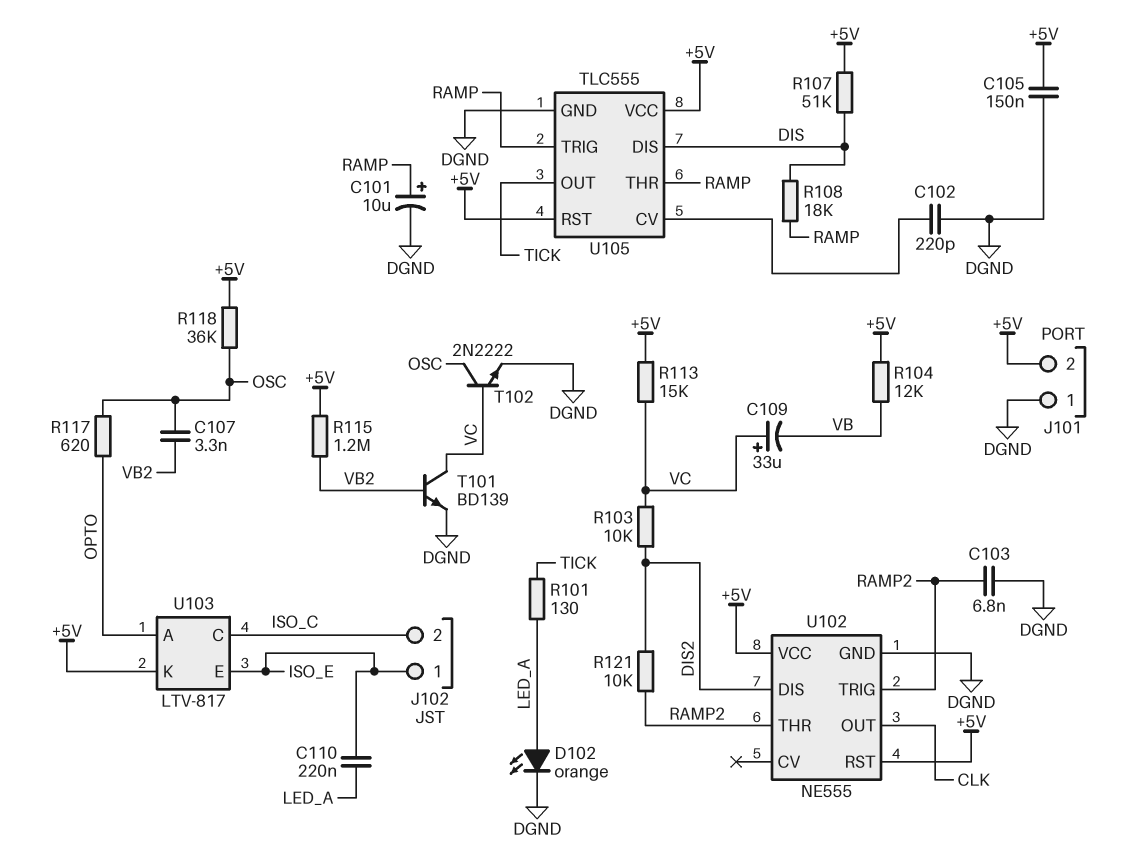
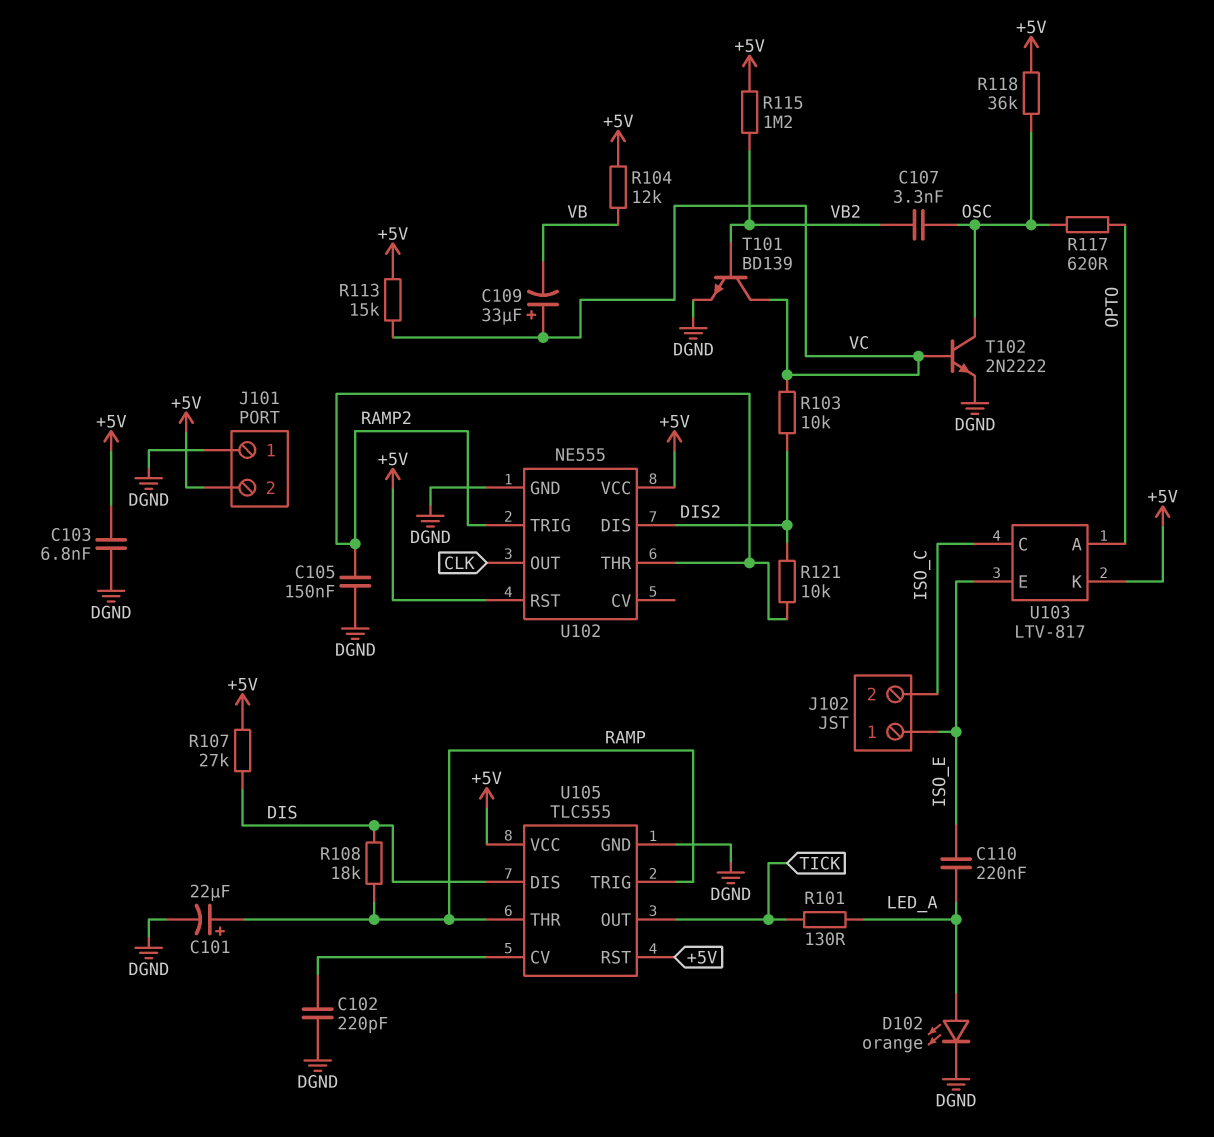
C101: 10uF (plus RAMP, minus DGND) -> 22uF (plus RAMP, minus DGND)
C103: 6.8nF (DGND, RAMP2) -> 6.8nF (+5V, DGND)
C105: 150nF (+5V, DGND) -> 150nF (DGND, RAMP2)
R107: 51k (+5V, DIS) -> 27k (+5V, DIS)

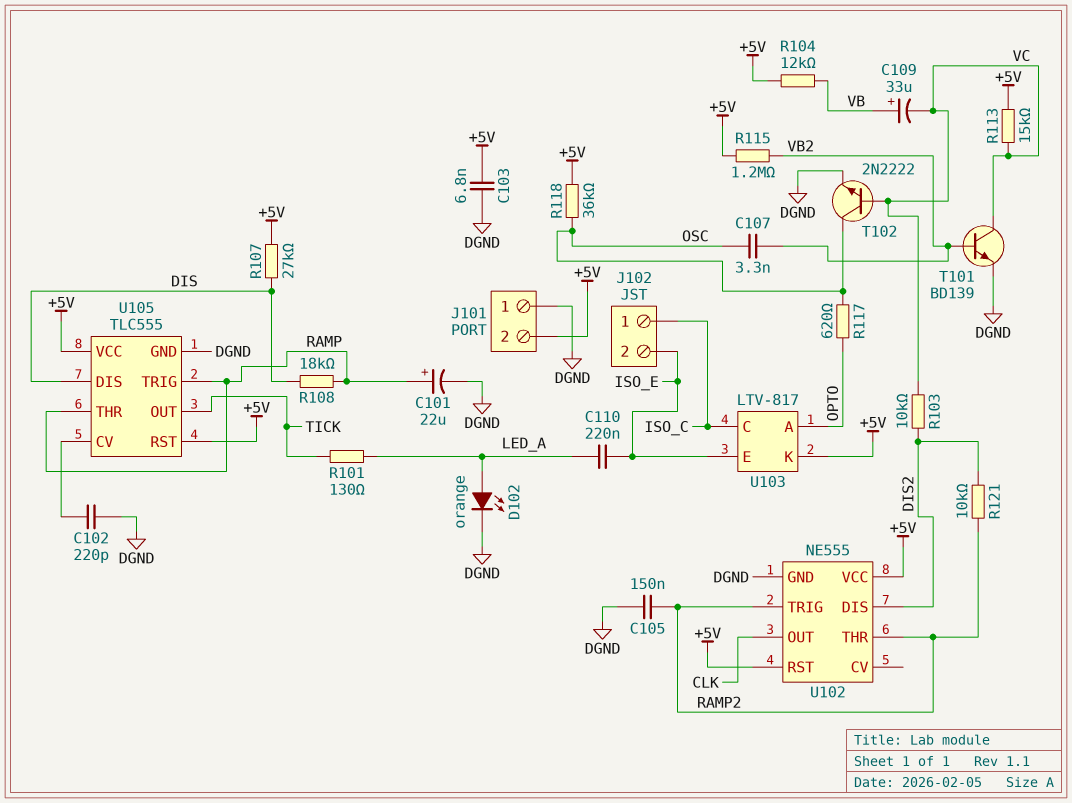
C109: 33uF (plus VC, minus VB) -> 33uF (plus VB, minus VC)
J102 pin 1: ISO_E -> ISO_C
J102 pin 2: ISO_C -> ISO_E

